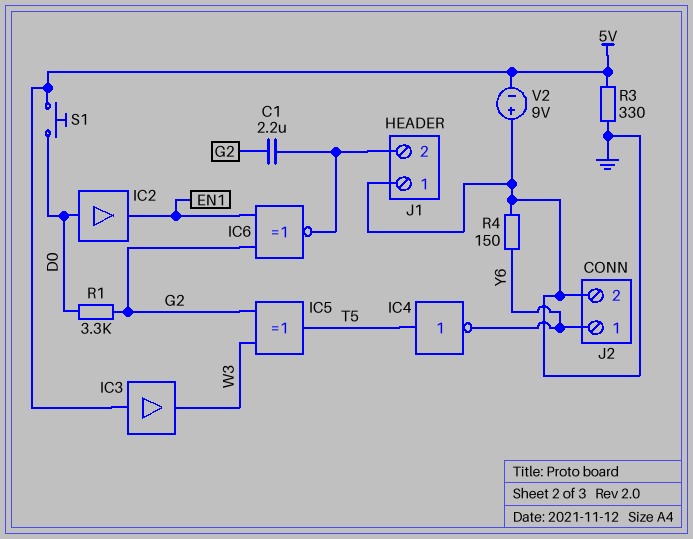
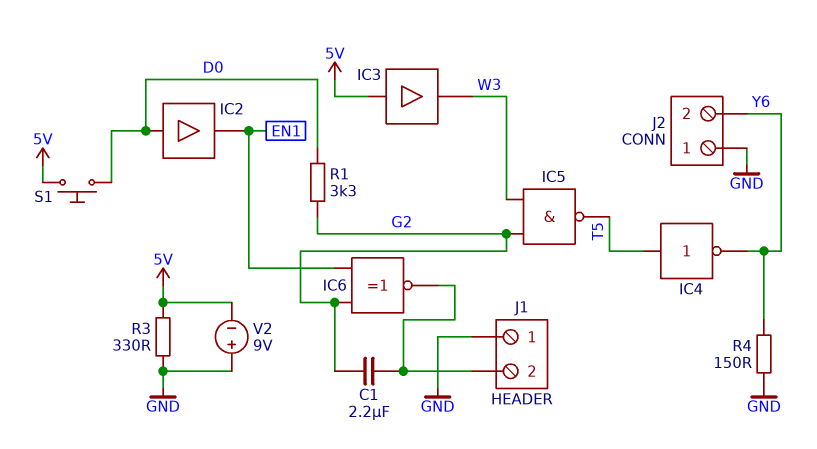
IC5: XOR (in G2, in W3, out T5) -> NAND (in G2, in W3, out T5)
J2 pin 1: Y6 -> GND
J2 pin 2: GND -> Y6

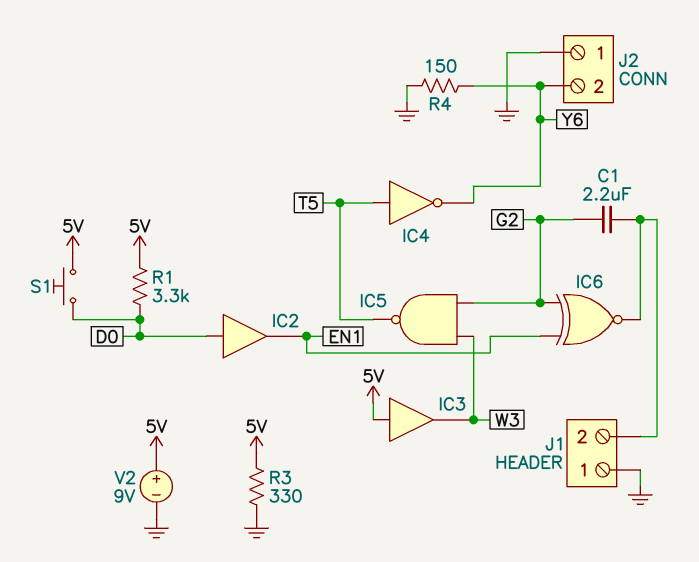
R1: 3.3k (D0, G2) -> 3.3k (5V, D0)
V2: 9V (plus GND, minus 5V) -> 9V (plus 5V, minus GND)

